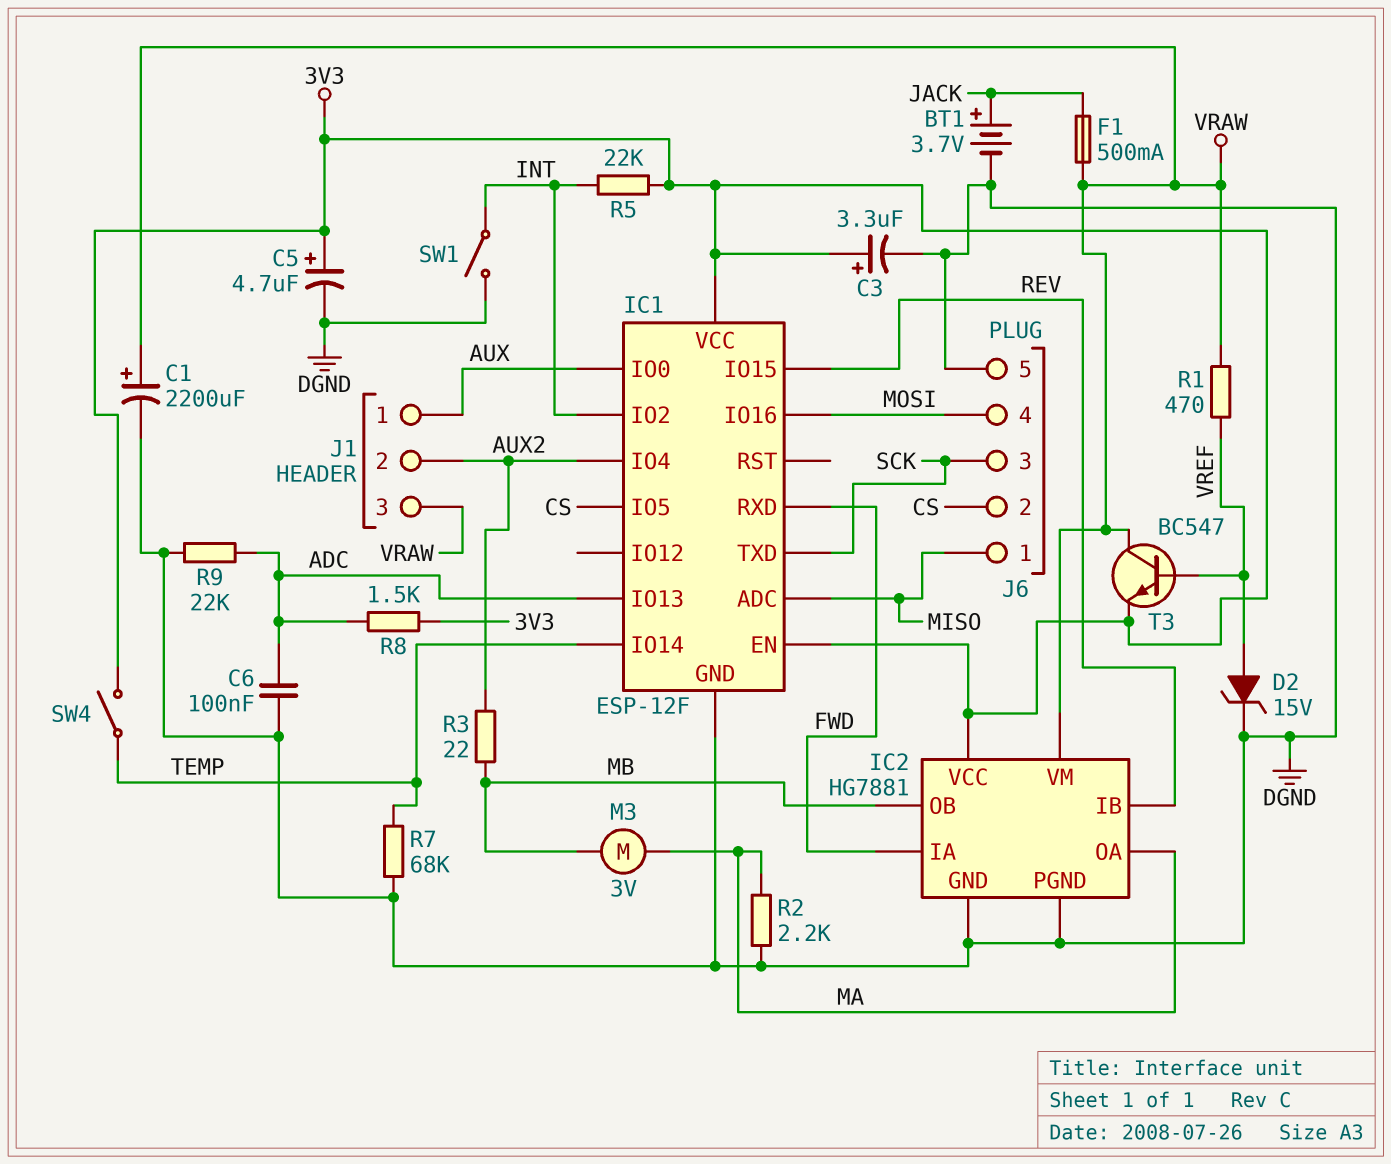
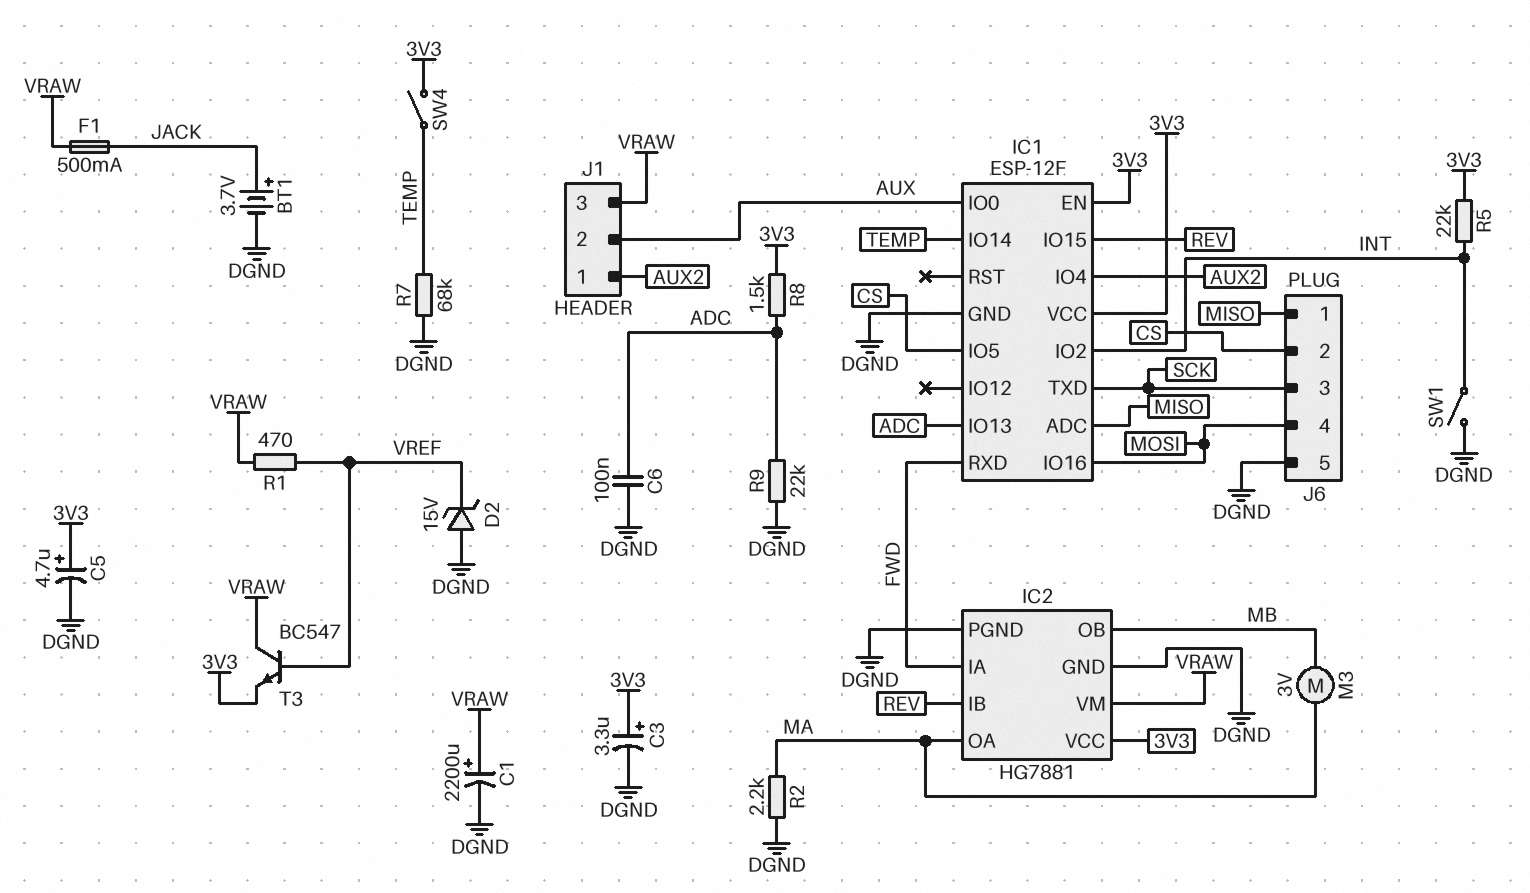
D2: zener 15V (A VREF, K DGND) -> zener 15V (A DGND, K VREF)
J1 pin 1: AUX -> AUX2
J1 pin 2: AUX2 -> AUX
R3: 22 (AUX2, MB) -> none

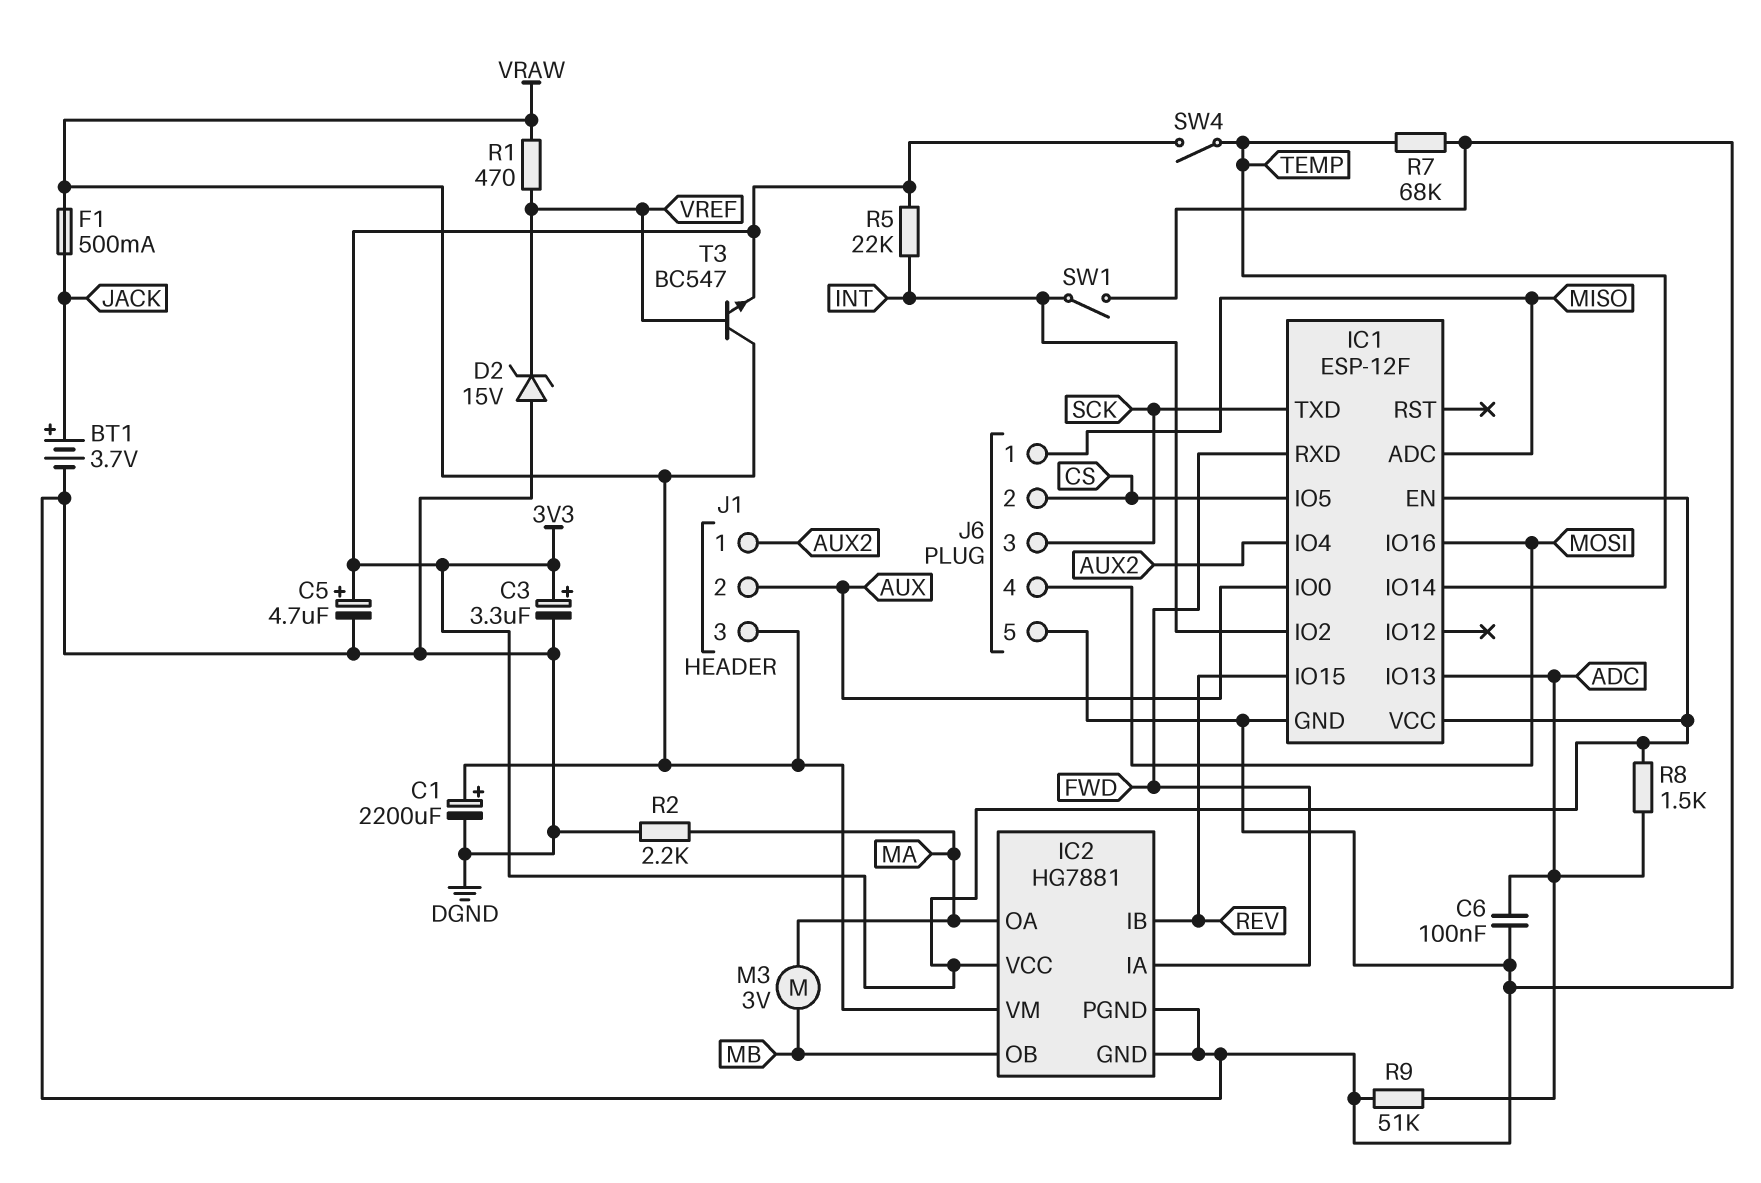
R9: 22k (ADC, DGND) -> 51k (ADC, DGND)

